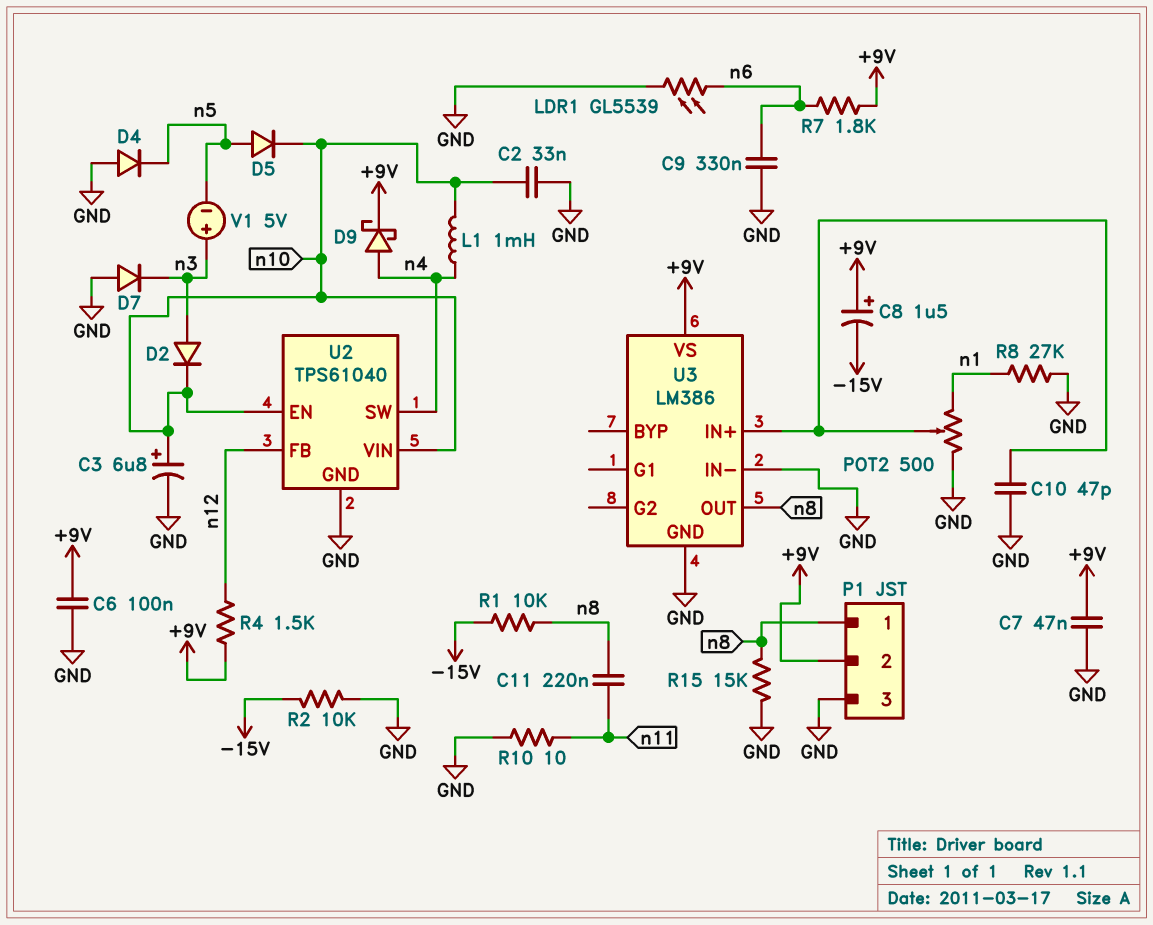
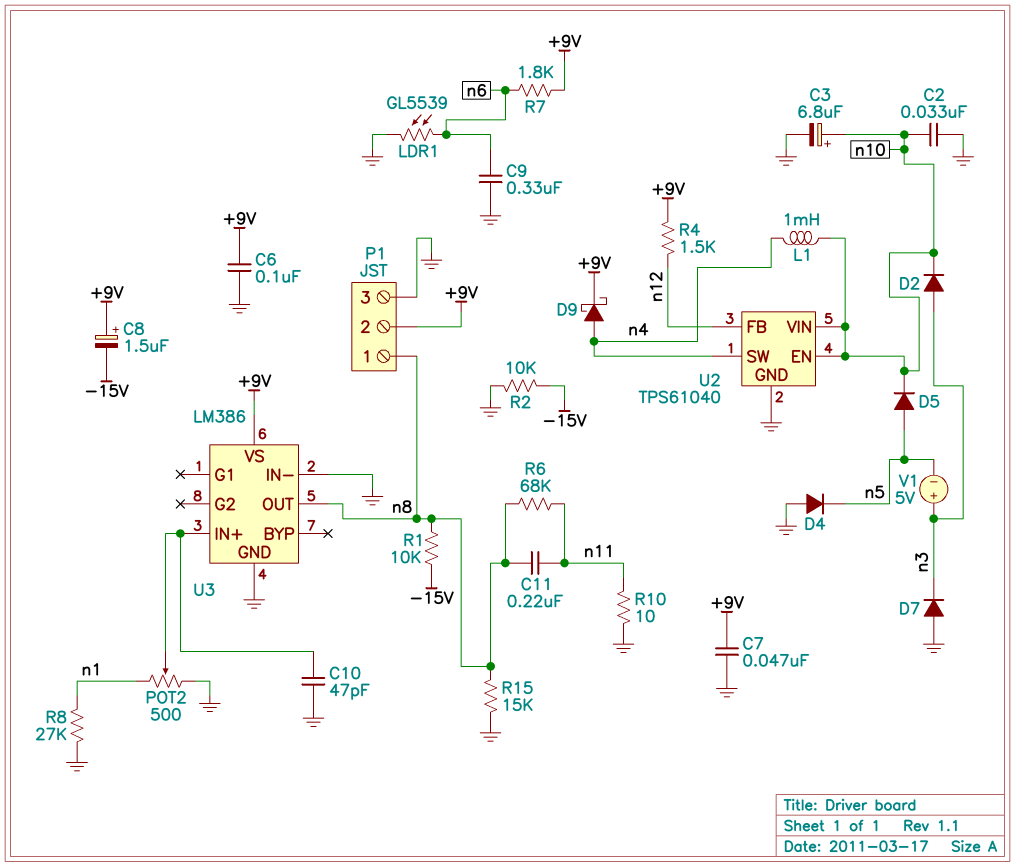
R6: none -> 68k (n8, n11)

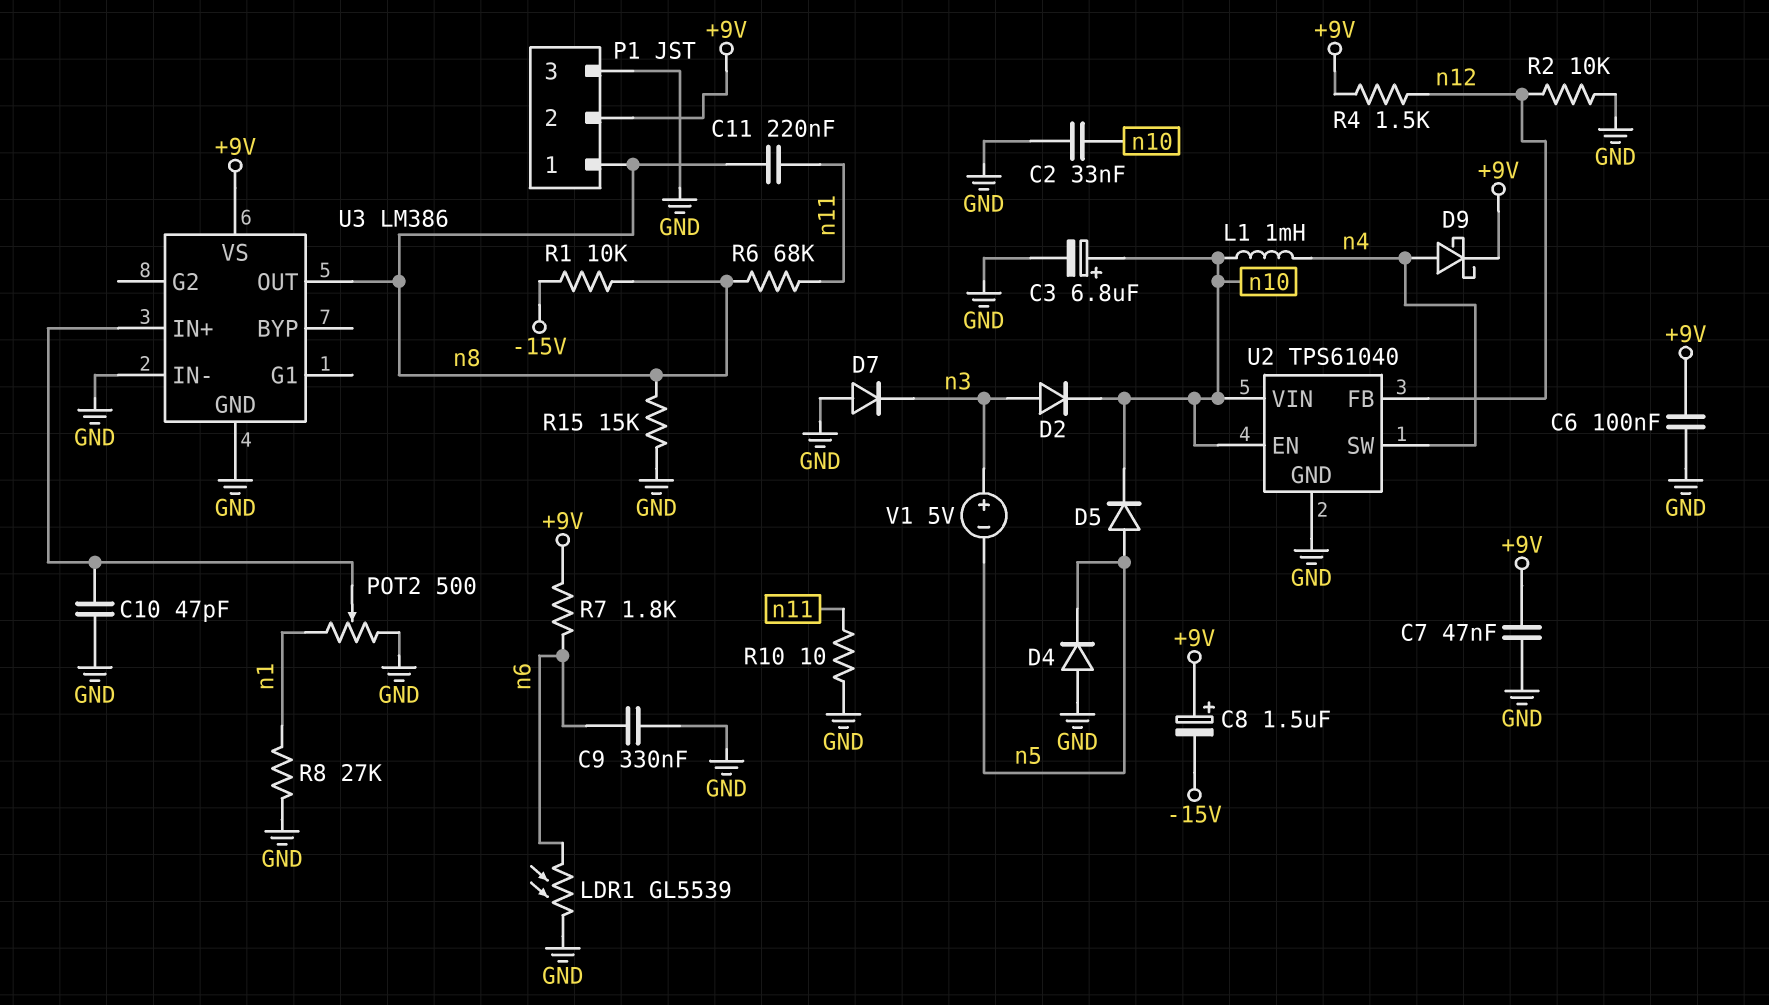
R2: 10k (-15V, GND) -> 10k (GND, n12)

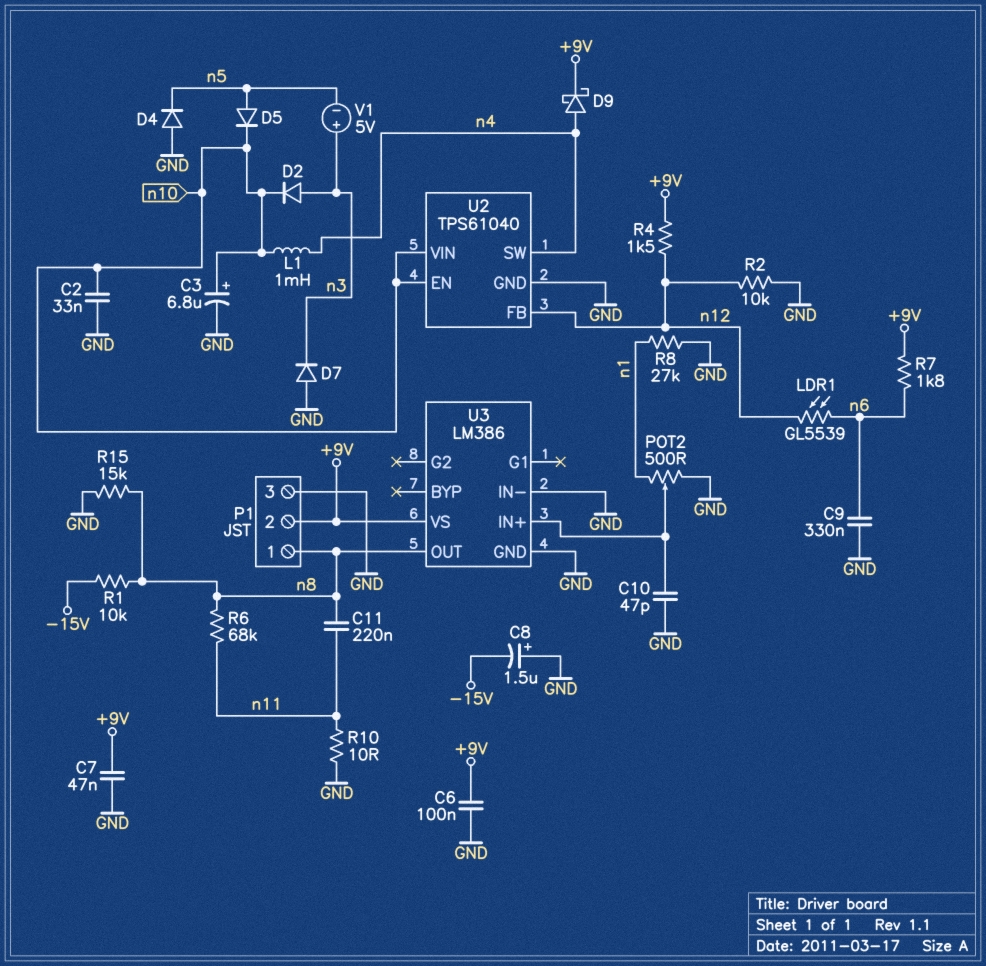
C8: 1.5uF (plus +9V, minus -15V) -> 1.5uF (plus GND, minus -15V)
LDR1: GL5539 (GND, n6) -> GL5539 (n6, n12)

